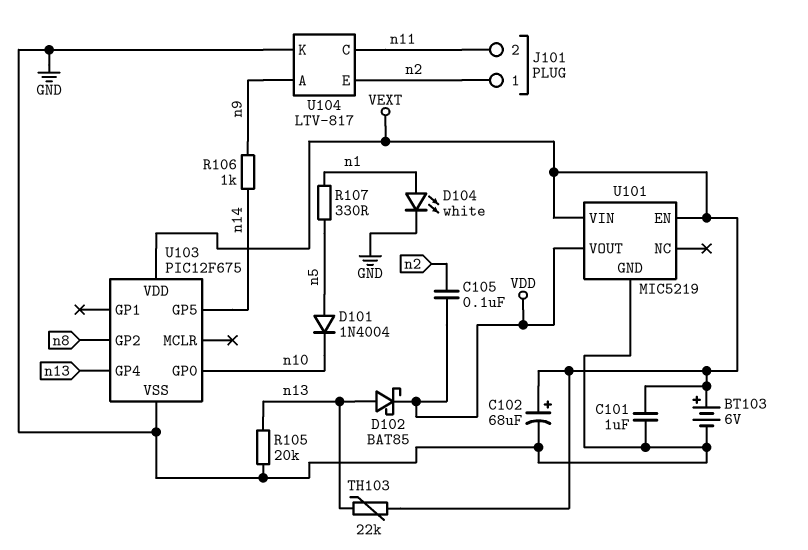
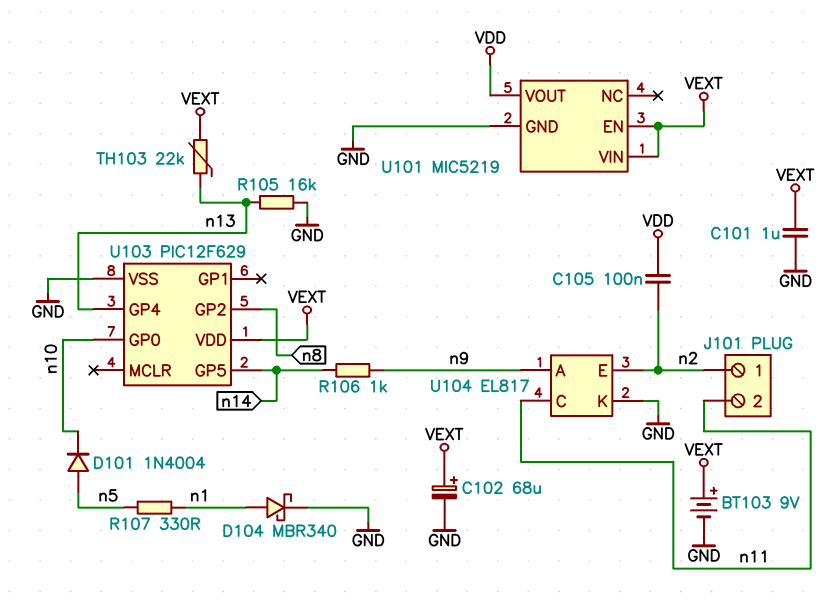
BT103: 6V (plus VEXT, minus GND) -> 9V (plus VEXT, minus GND)
D102: schottky BAT85 (A n13, K VDD) -> none
D104: LED white (A n1, K GND) -> schottky MBR340 (A n1, K GND)
R105: 20k (GND, n13) -> 16k (GND, n13)
U103: PIC12F675 -> PIC12F629
U104: LTV-817 -> EL817

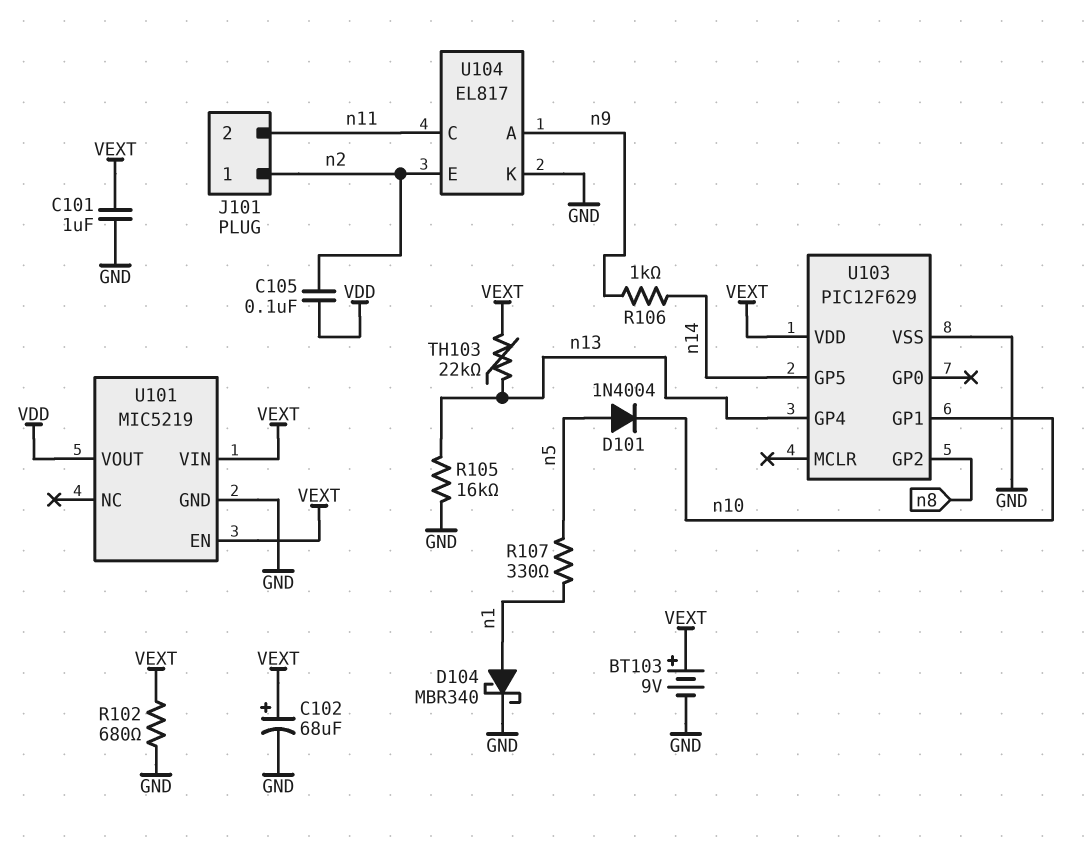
R102: none -> 680 (GND, VEXT)
U103 pin GP0: n10 -> none
U103 pin GP1: none -> n10

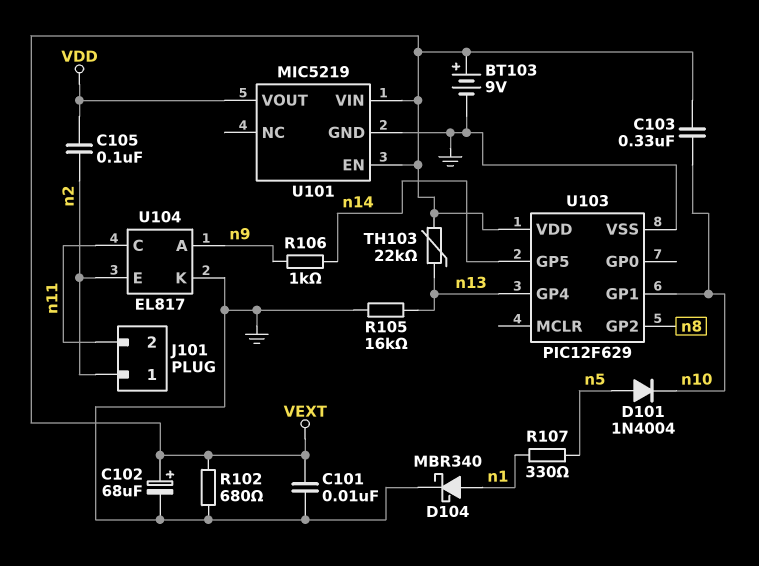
C101: 1uF (GND, VEXT) -> 10nF (GND, VEXT)
C103: none -> 330nF (VEXT, n10)

